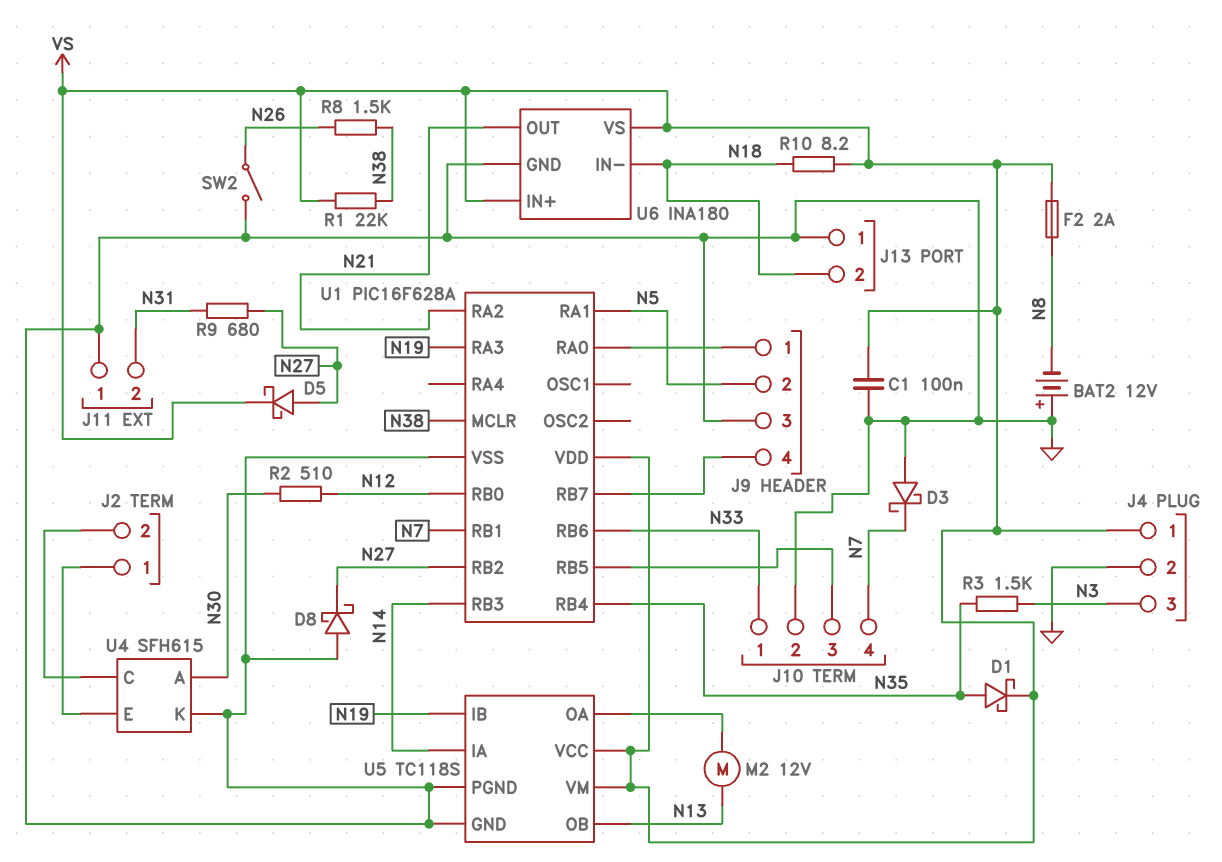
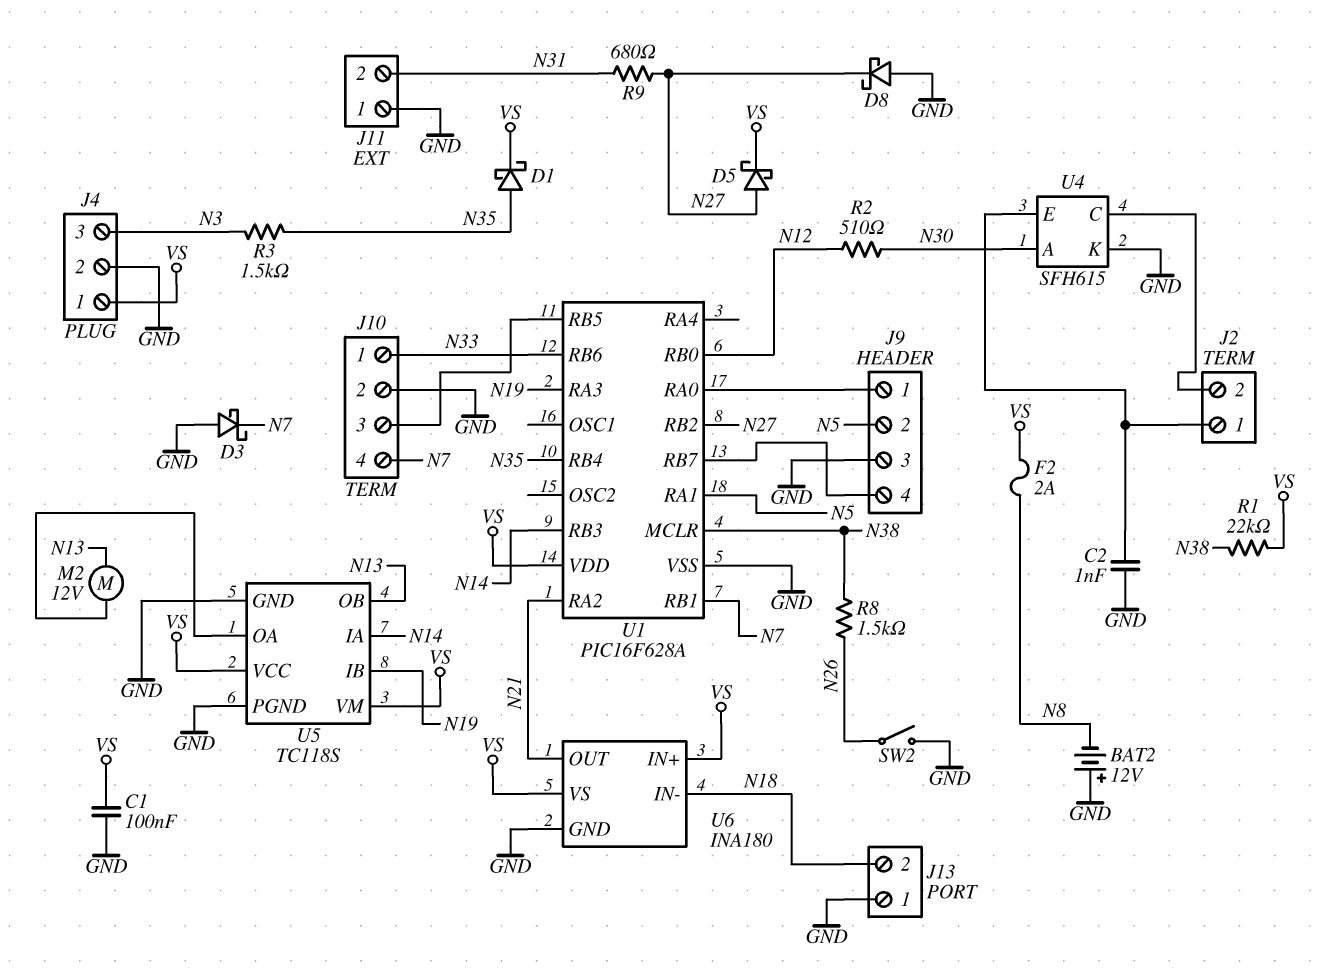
C2: none -> 1nF (GND, J2/1)
R10: 8.2 (N18, VS) -> none

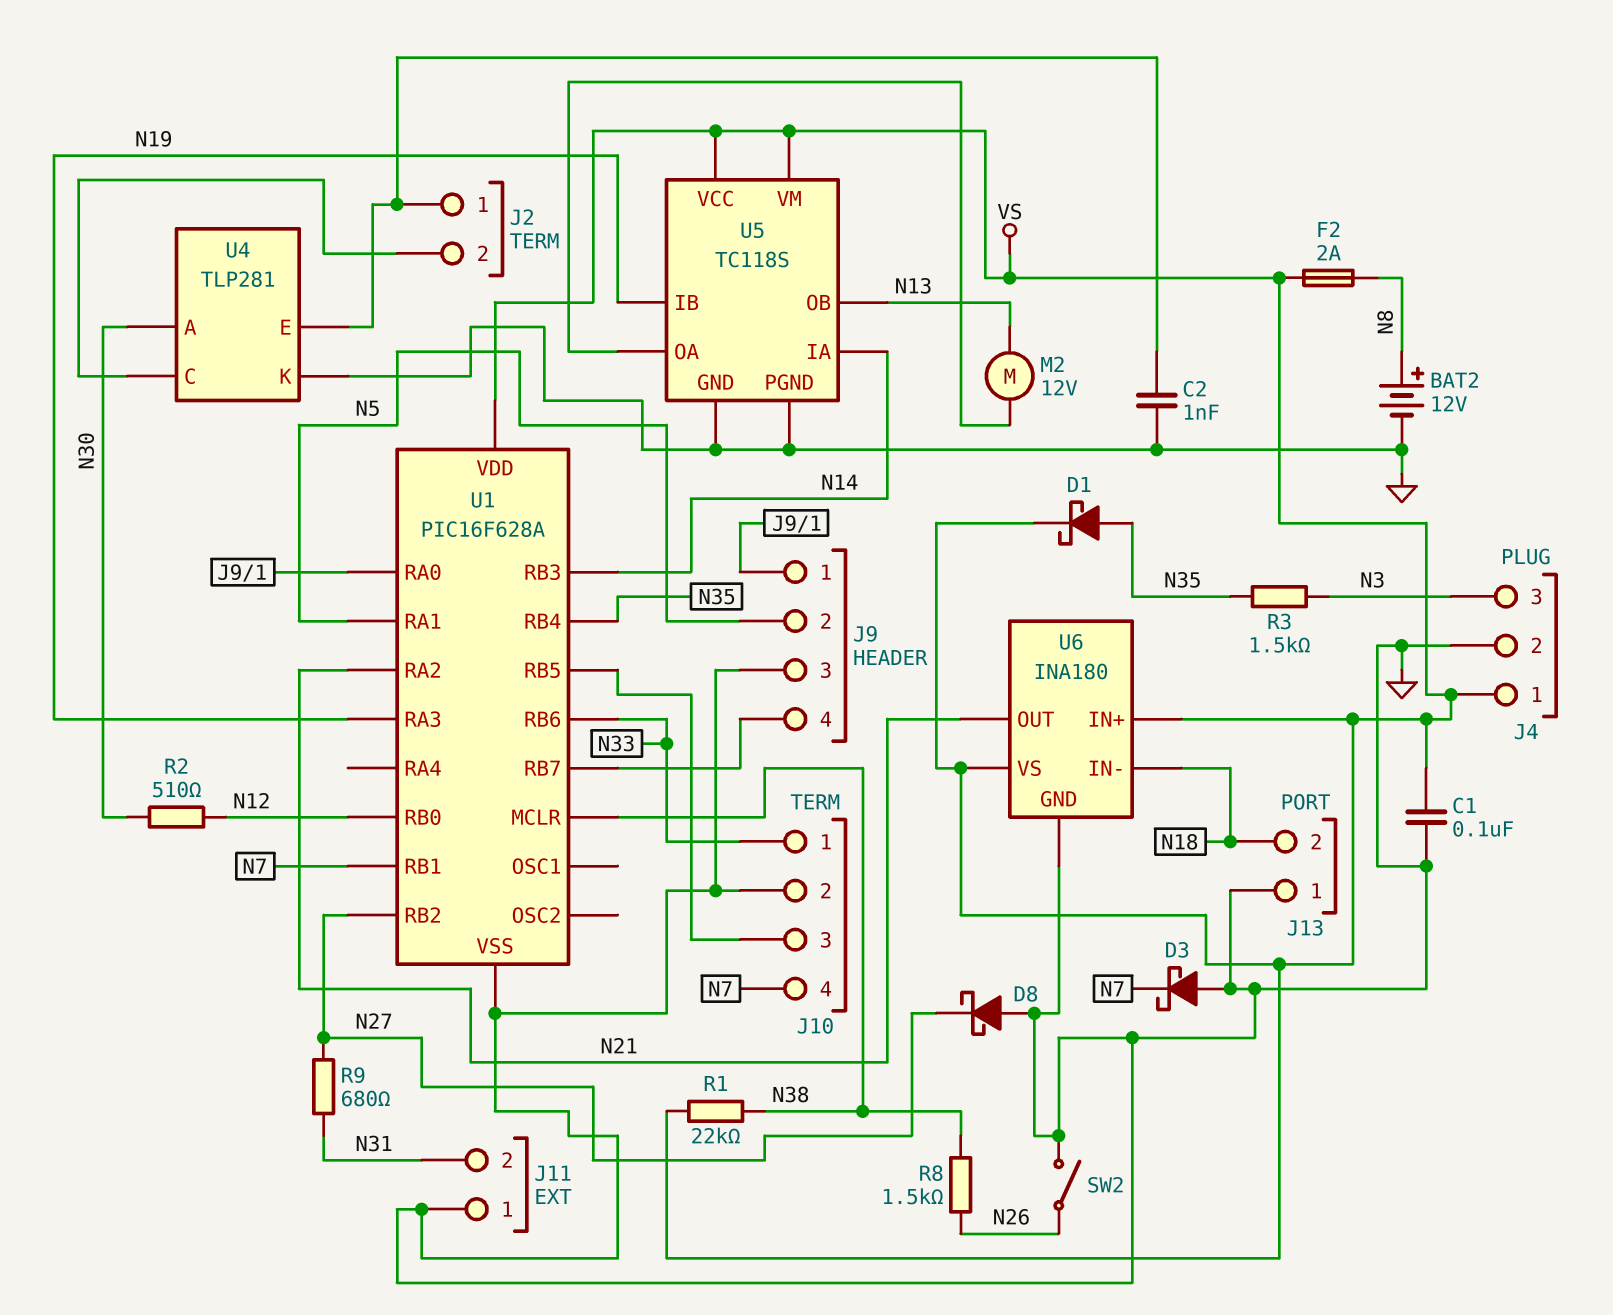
BAT2: 12V (plus GND, minus N8) -> 12V (plus N8, minus GND)
D5: schottky (A N27, K VS) -> none
U4: SFH615 -> TLP281

